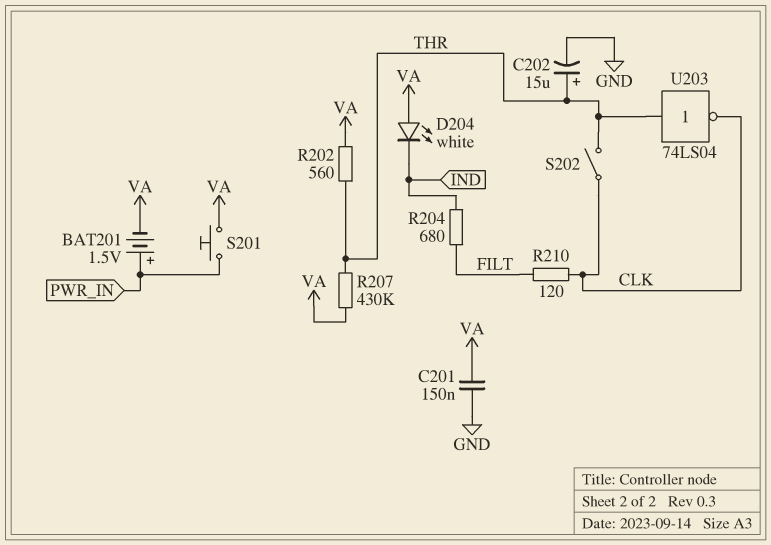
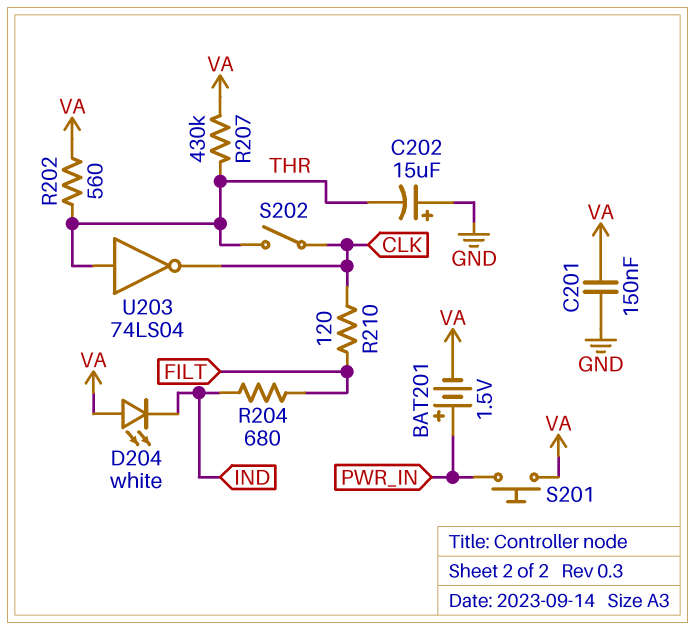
C202: 15uF (plus THR, minus GND) -> 15uF (plus GND, minus THR)

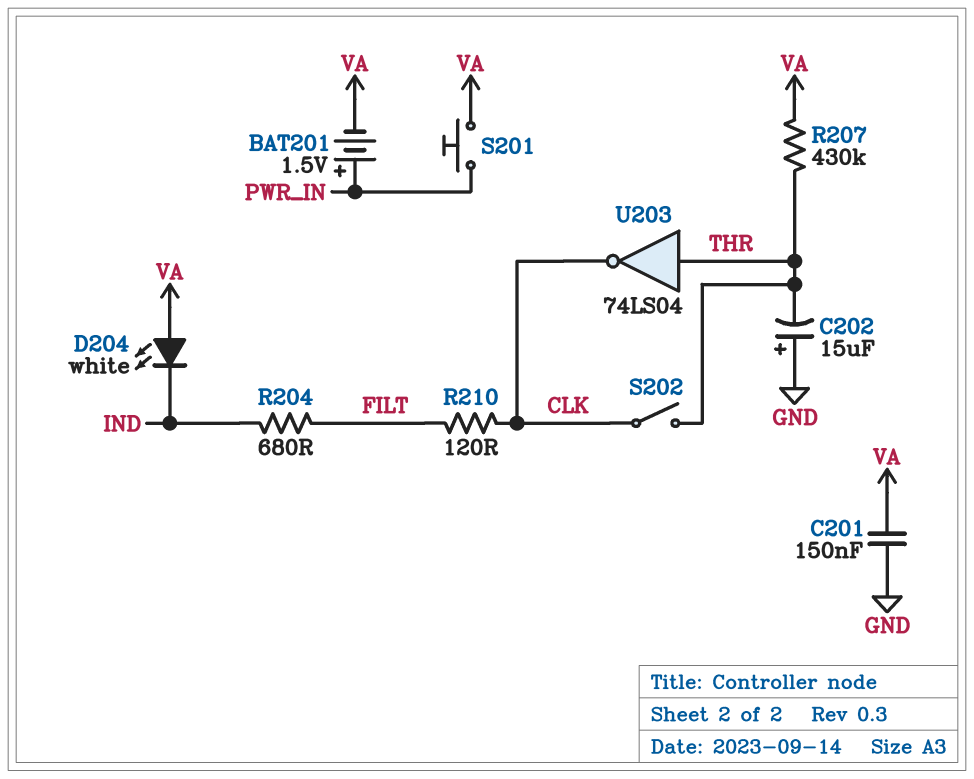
R202: 560 (THR, VA) -> none

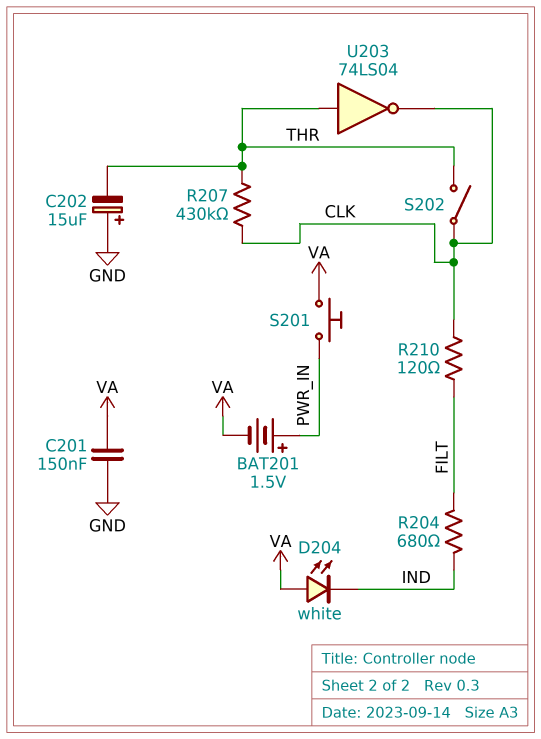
R207: 430k (THR, VA) -> 430k (CLK, THR)

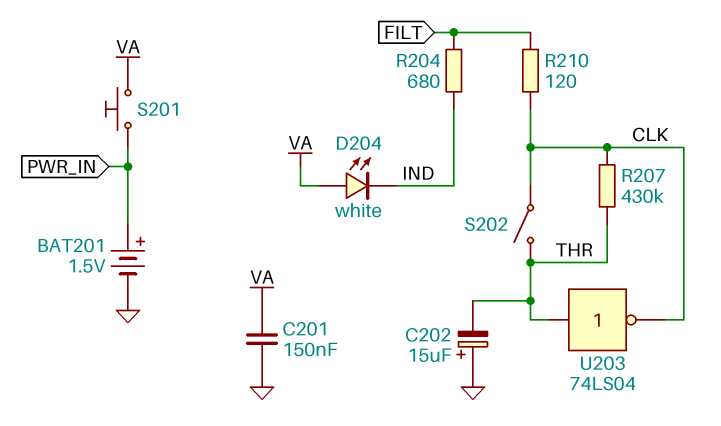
BAT201: 1.5V (plus PWR_IN, minus VA) -> 1.5V (plus PWR_IN, minus GND)

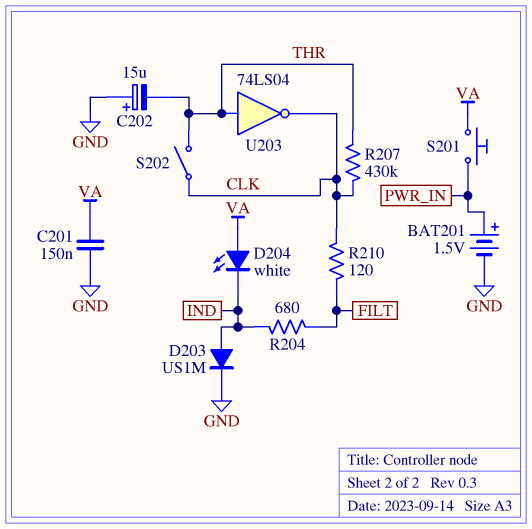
D203: none -> diode US1M (A IND, K GND)

